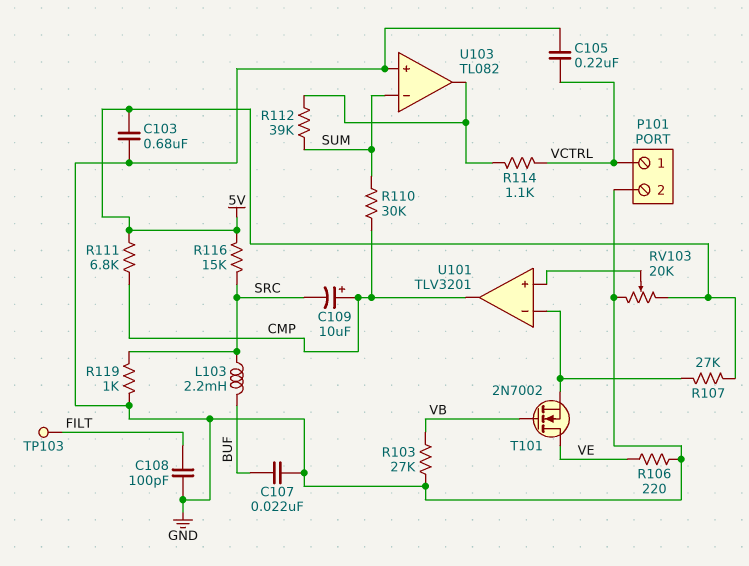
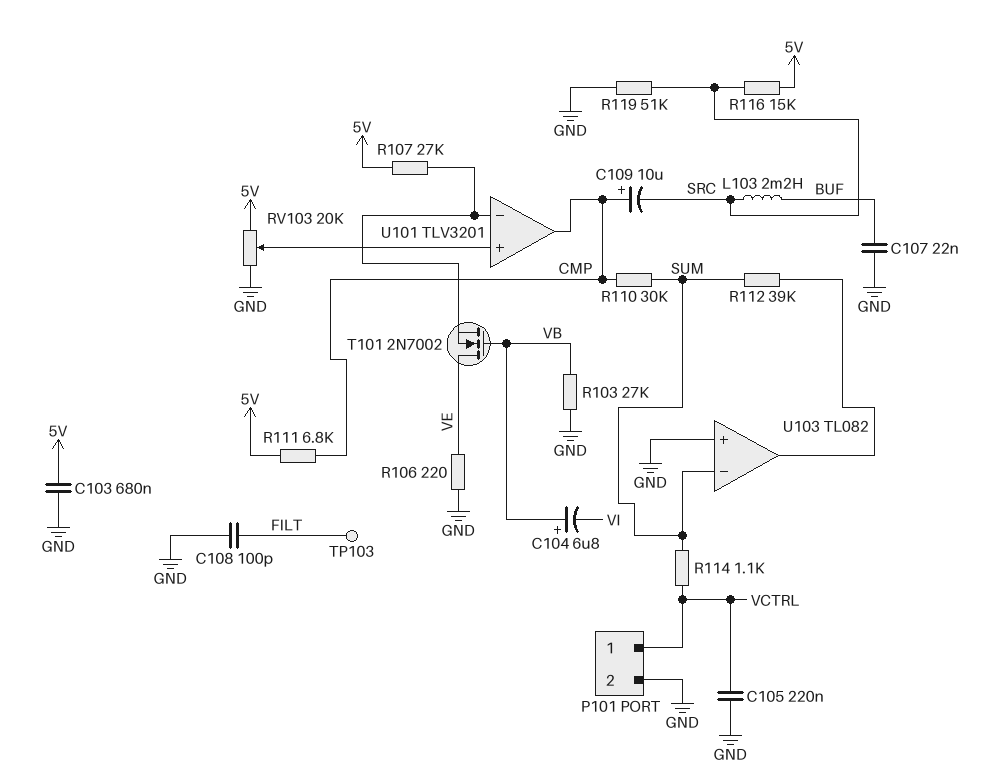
C104: none -> 6.8uF (plus VB, minus VI)
R114: 1.1k (U103/out, VCTRL) -> 1.1k (SUM, VCTRL)
R119: 1k (GND, SRC) -> 51k (GND, SRC)

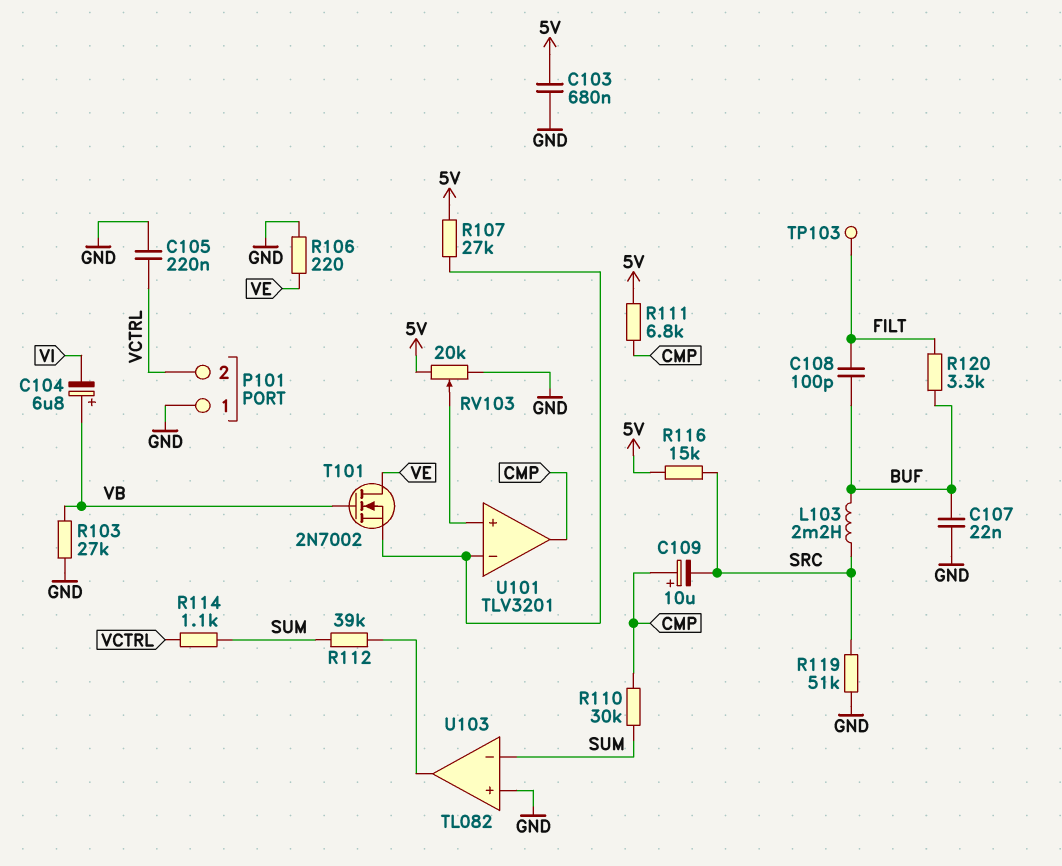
C108: 100pF (FILT, GND) -> 100pF (BUF, FILT)
P101 pin 1: VCTRL -> GND
P101 pin 2: GND -> VCTRL
R120: none -> 3.3k (BUF, FILT)

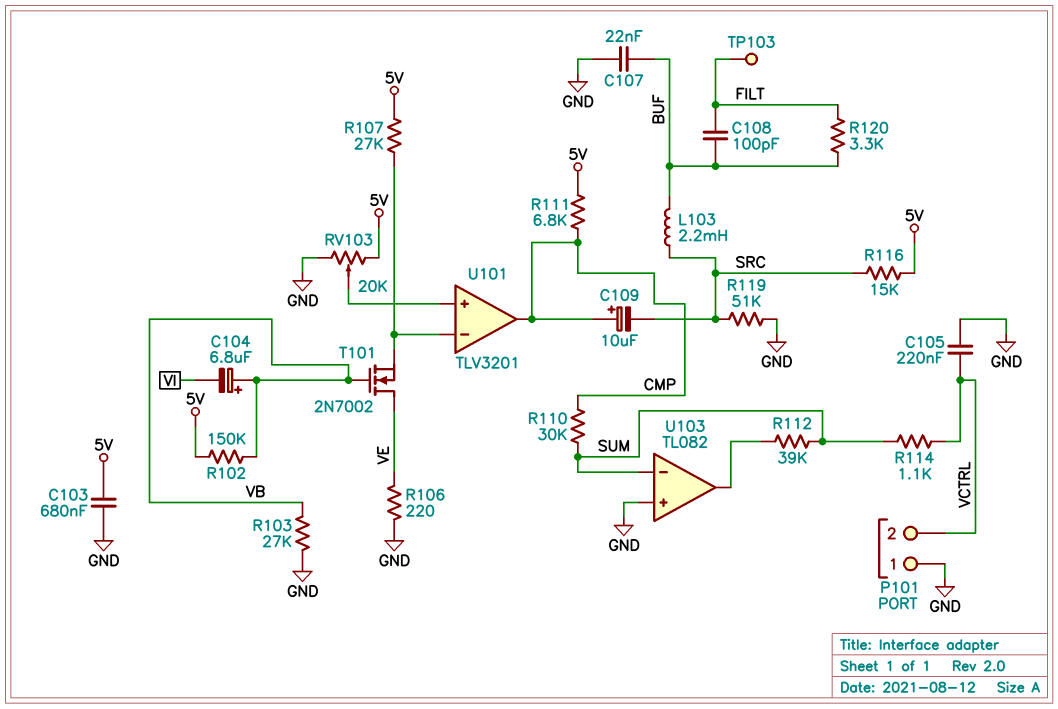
R102: none -> 150k (5V, VB)

